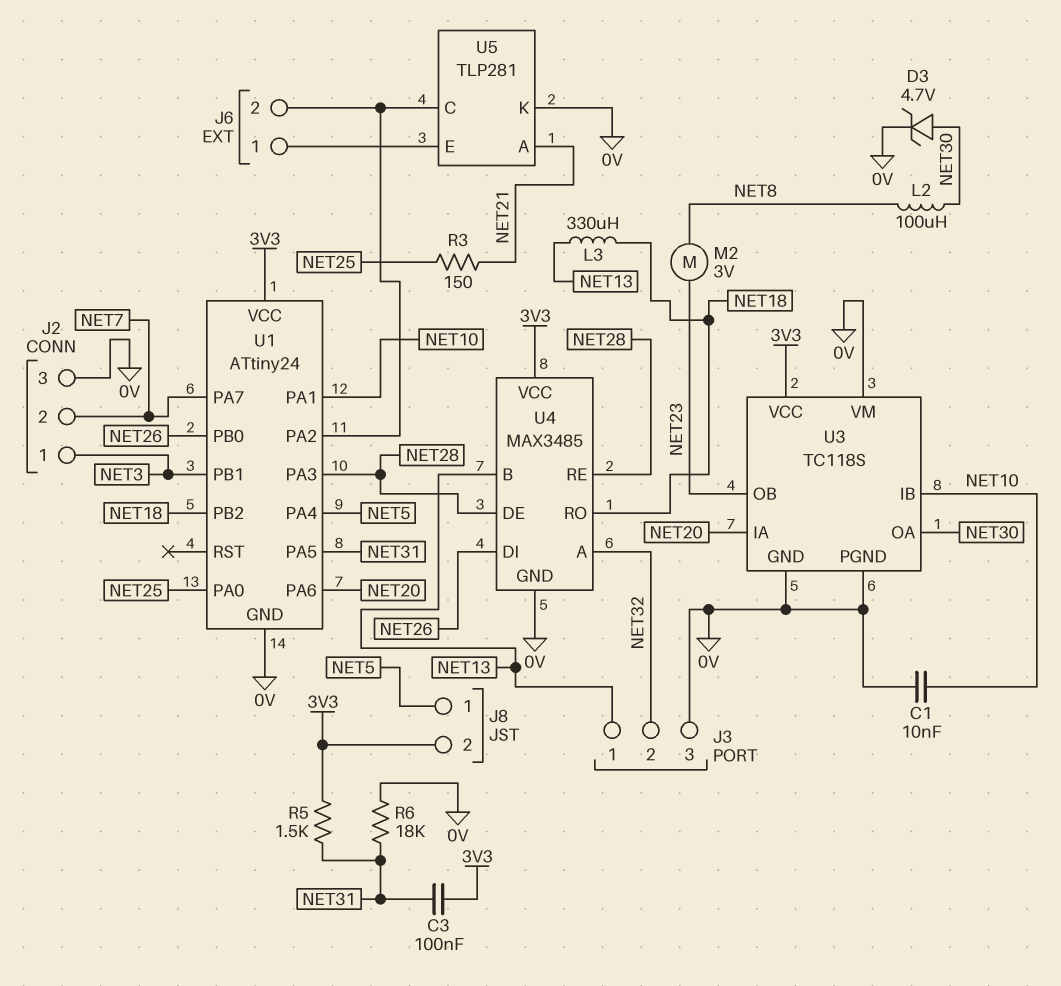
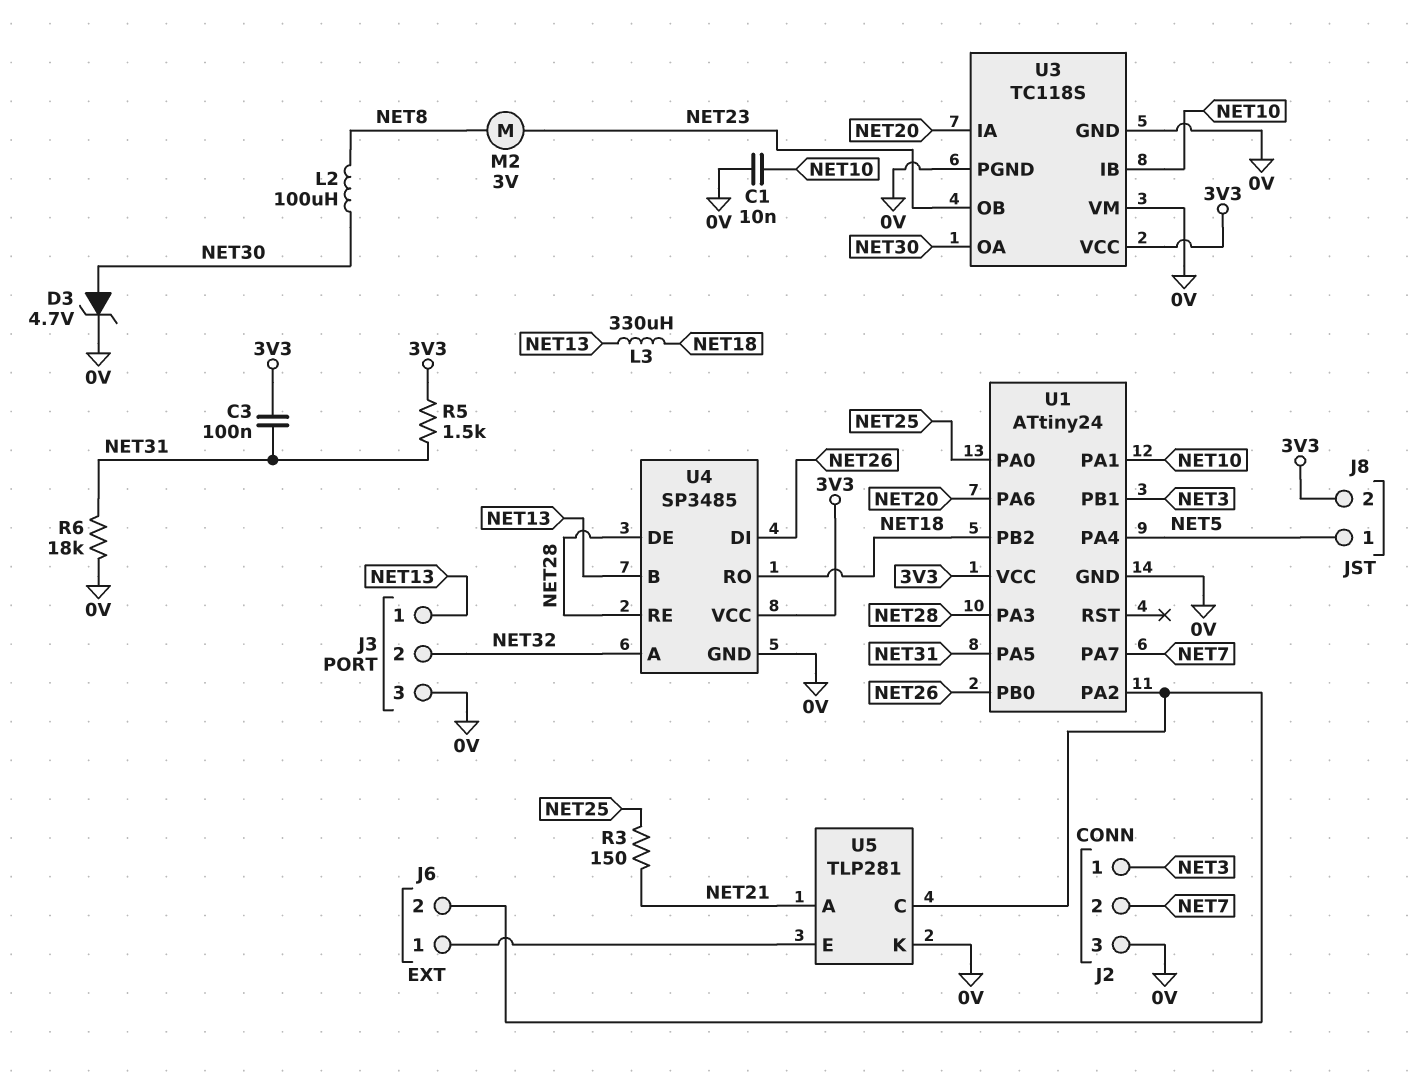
U4: MAX3485 -> SP3485

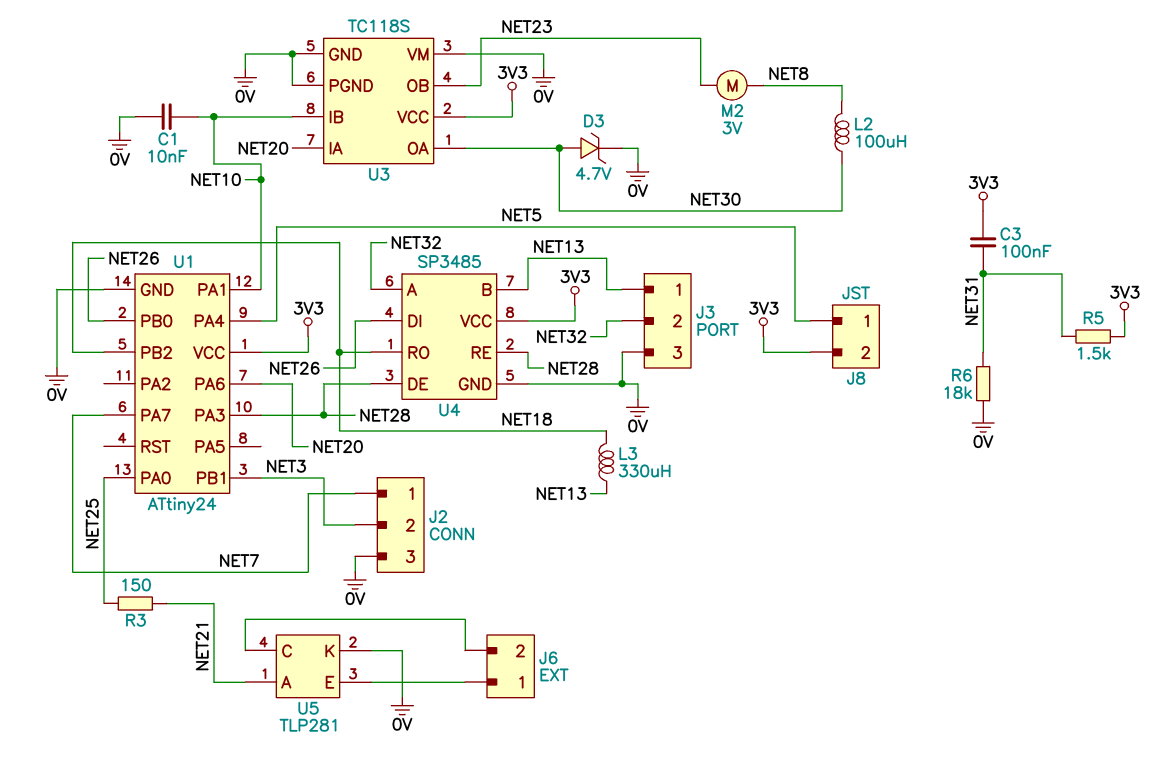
J2 pin 1: NET3 -> NET7
J2 pin 2: NET7 -> NET3
U1 pin PA2: J6/2 -> none
U1 pin PA5: NET31 -> none

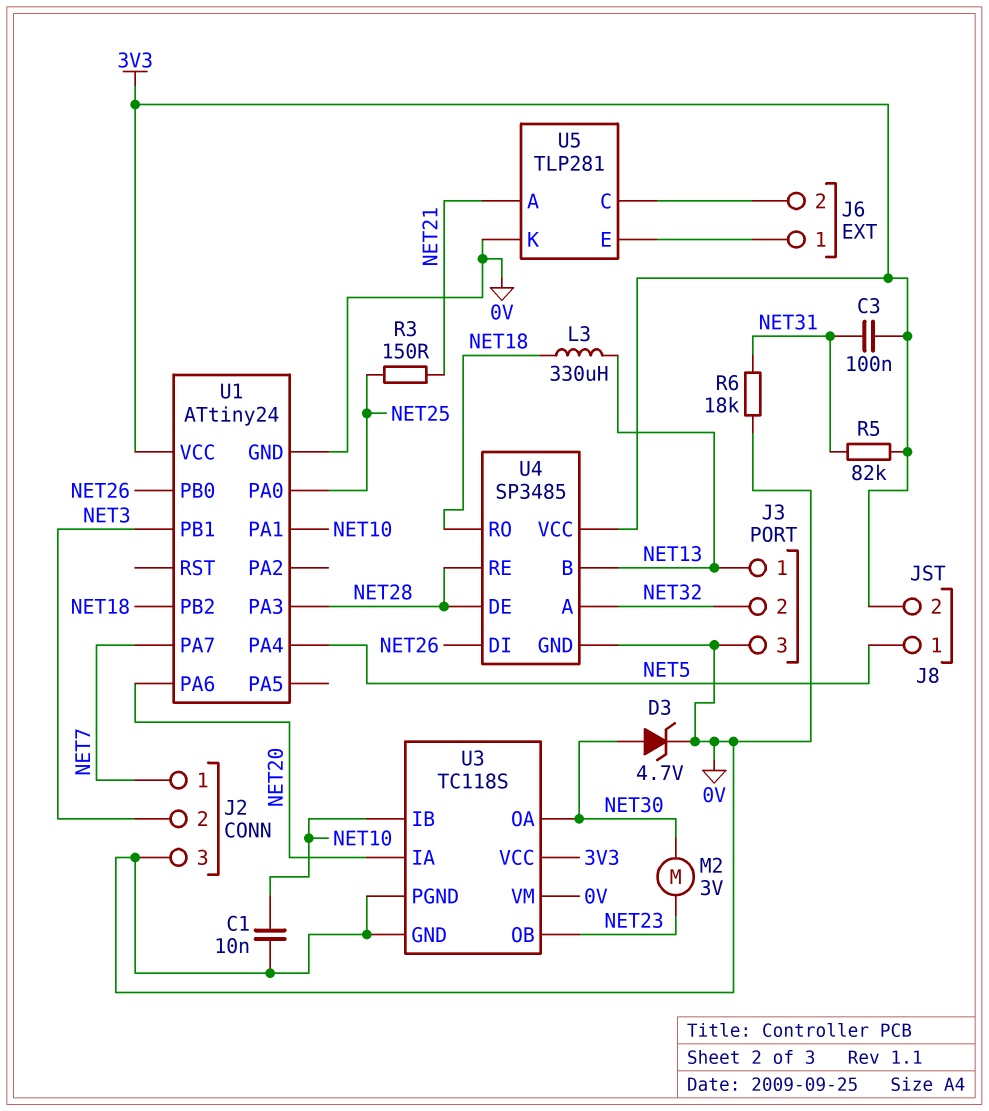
L2: 100uH (NET8, NET30) -> none
M2: motor 3V (NET8, NET23) -> motor 3V (NET23, NET30)
R5: 1.5k (3V3, NET31) -> 82k (3V3, NET31)

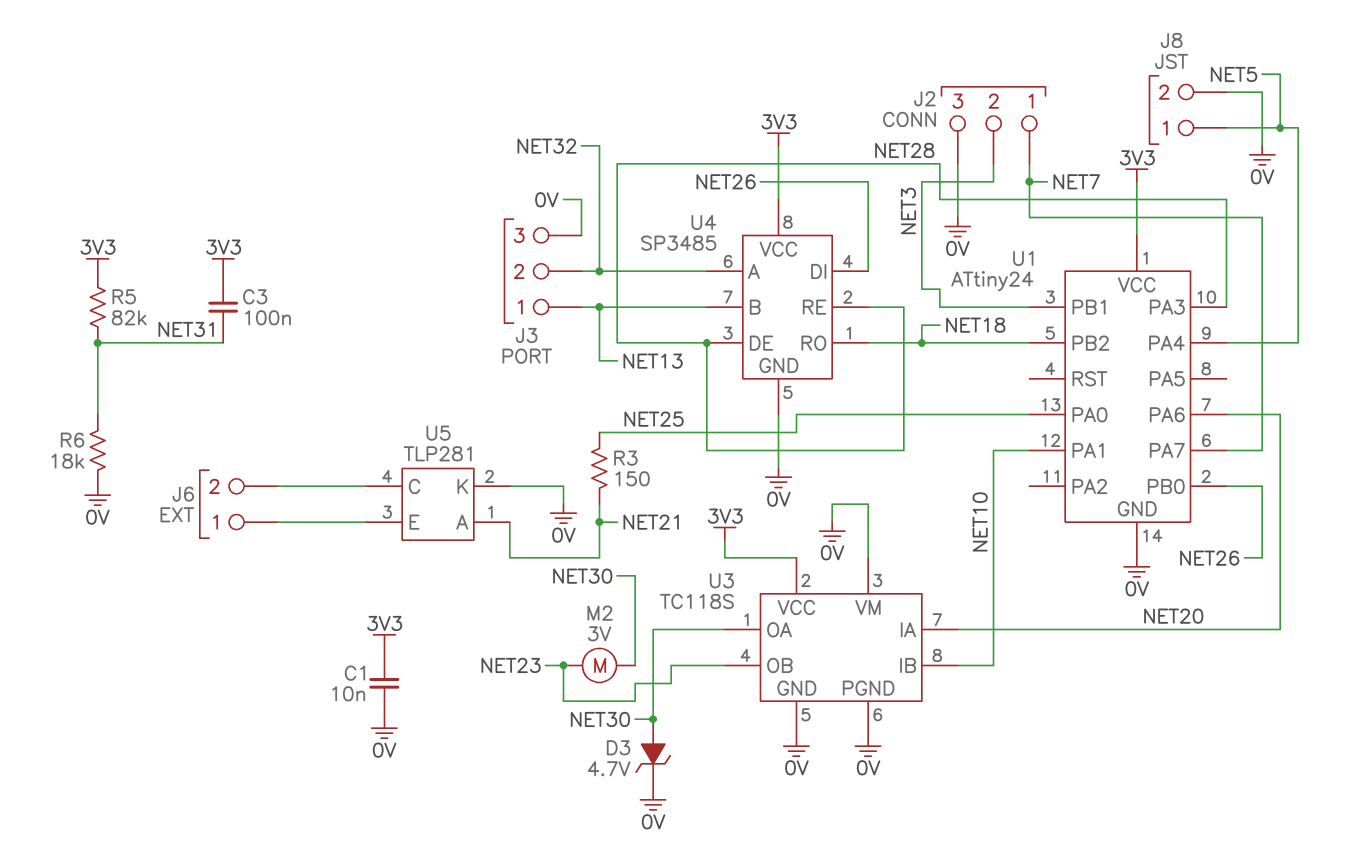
C1: 10nF (0V, NET10) -> 10nF (0V, 3V3)
J8 pin 2: 3V3 -> 0V
L3: 330uH (NET13, NET18) -> none

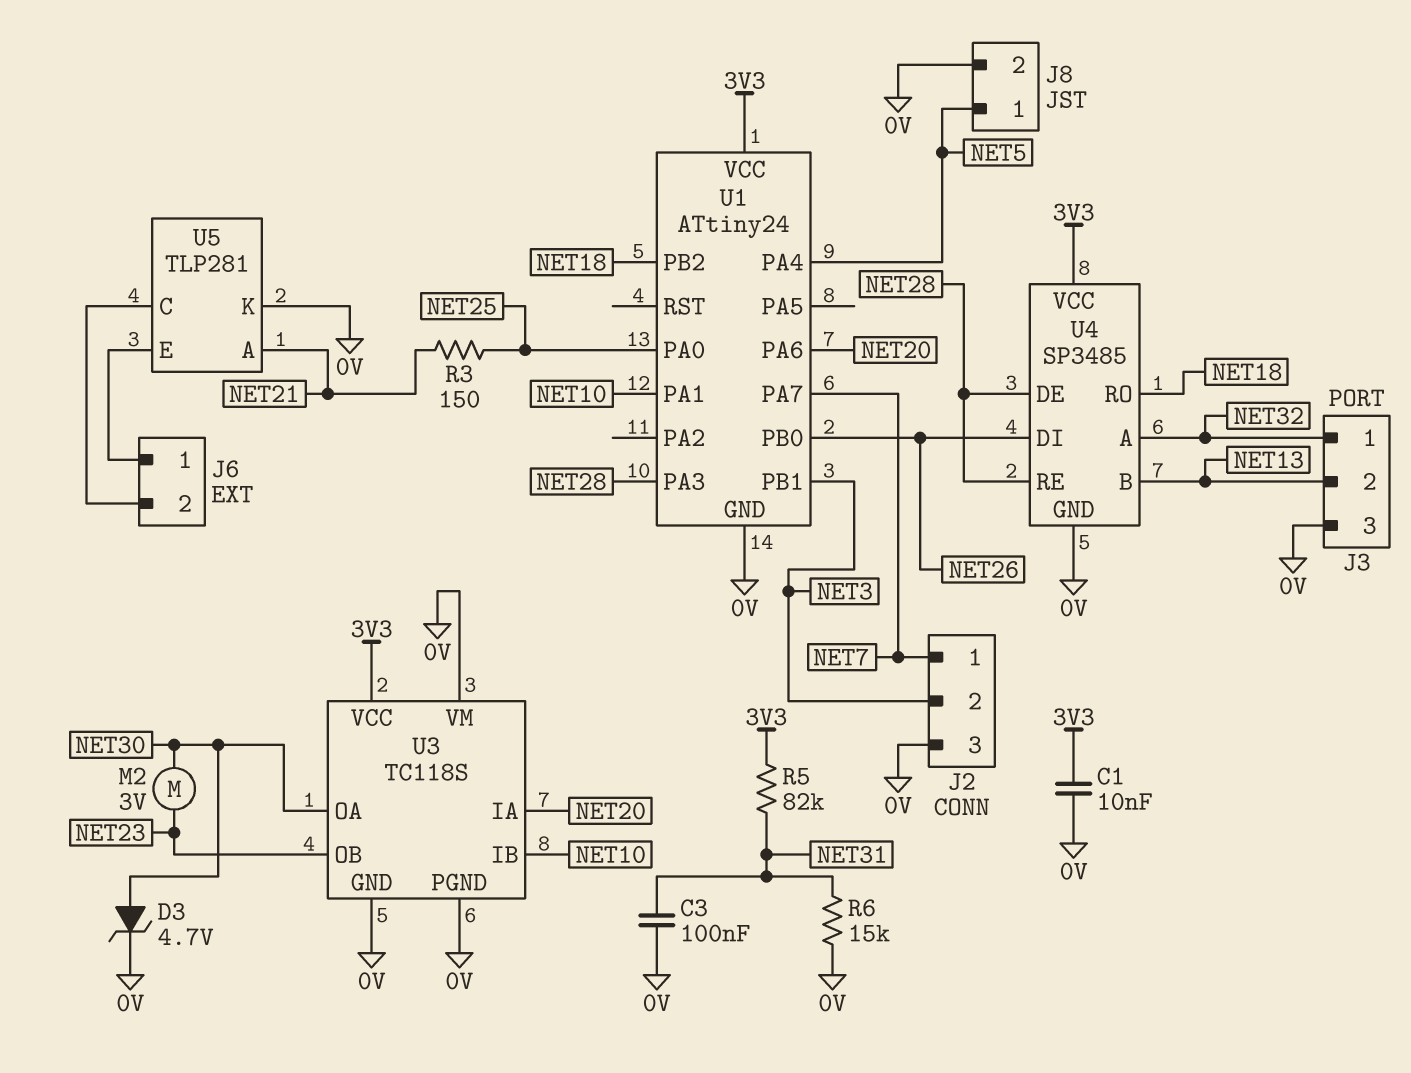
C3: 100nF (3V3, NET31) -> 100nF (0V, NET31)
J3 pin 1: NET13 -> NET32
J3 pin 2: NET32 -> NET13
R6: 18k (0V, NET31) -> 15k (0V, NET31)

